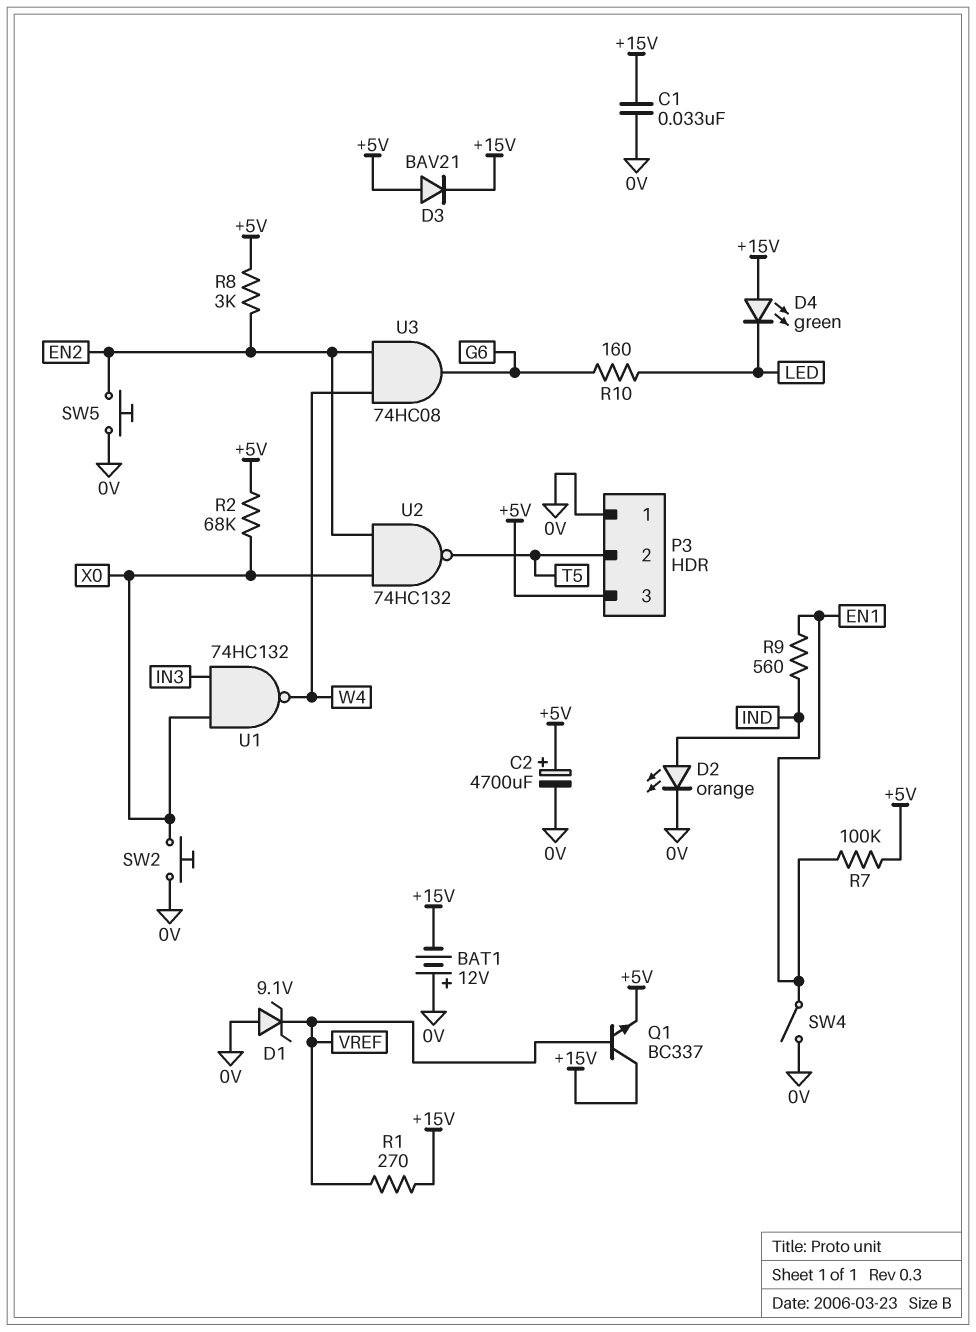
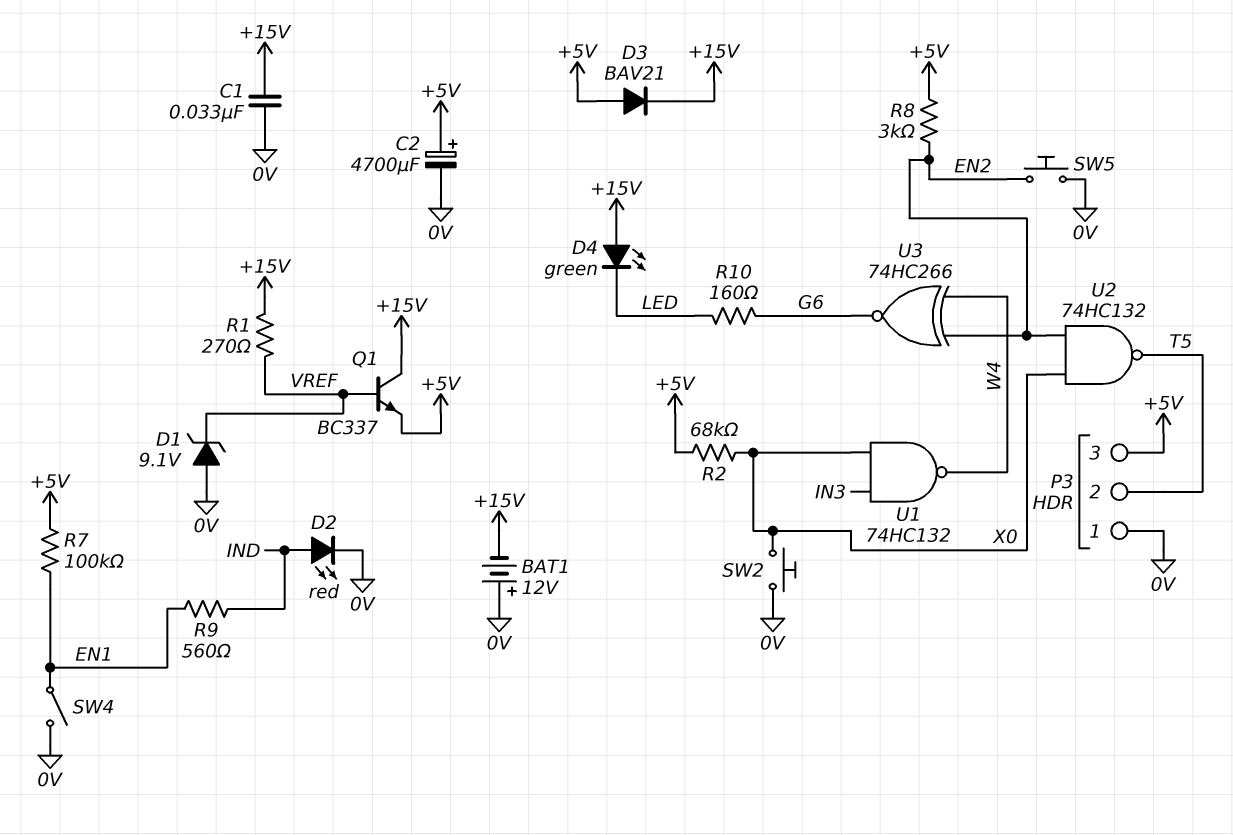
D2: LED orange (A IND, K 0V) -> LED red (A IND, K 0V)
U3: AND 74HC08 (in EN2, in W4, out G6) -> XNOR 74HC266 (in EN2, in W4, out G6)

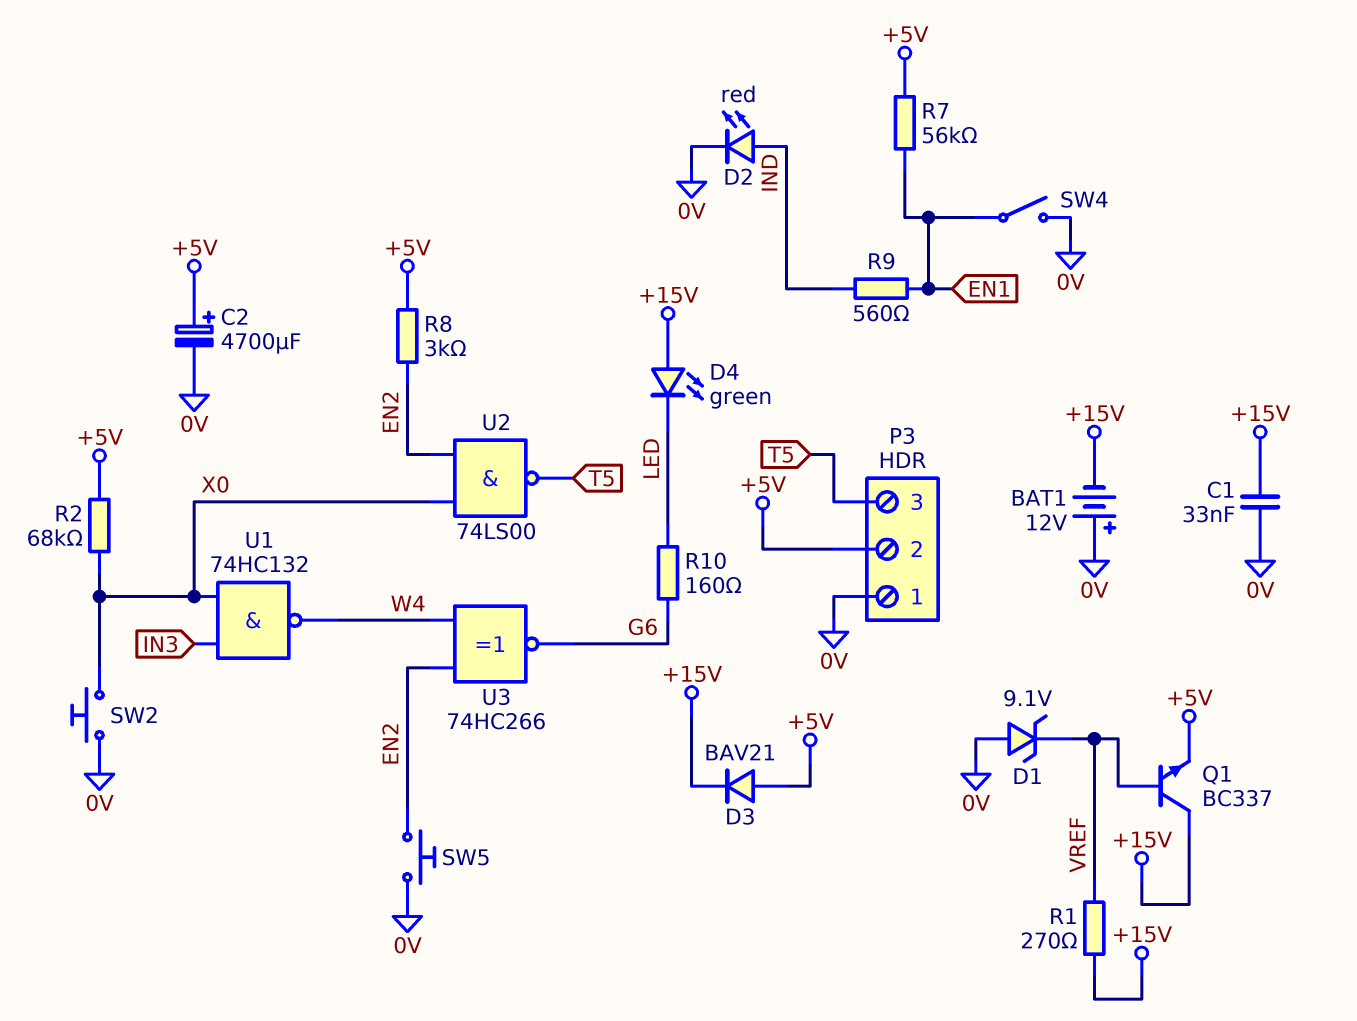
P3 pin 2: T5 -> +5V
P3 pin 3: +5V -> T5
R7: 100k (+5V, EN1) -> 56k (+5V, EN1)
U2: NAND 74HC132 (in EN2, in X0, out T5) -> NAND 74LS00 (in EN2, in X0, out T5)

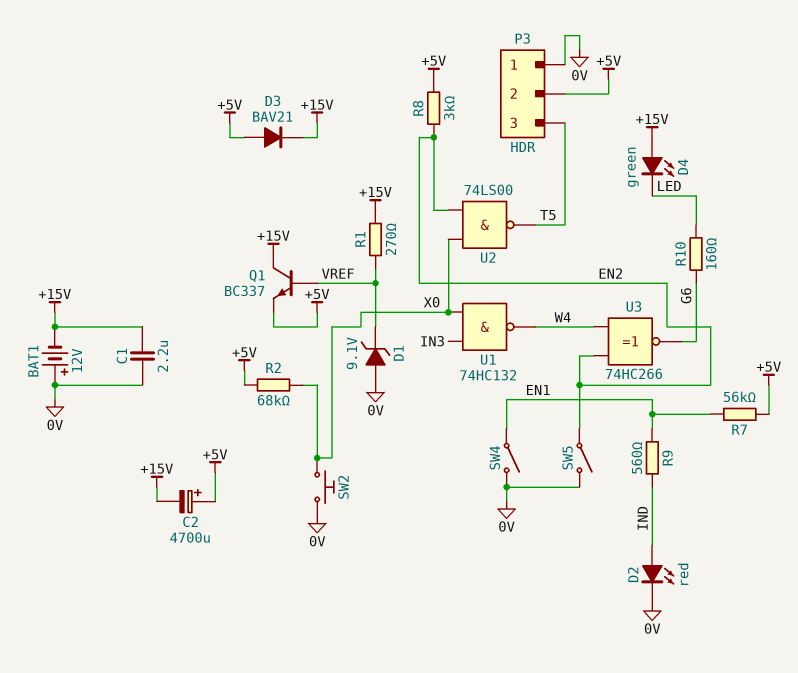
C1: 33nF (+15V, 0V) -> 2.2uF (+15V, 0V)
C2: 4700uF (plus +5V, minus 0V) -> 4700uF (plus +5V, minus +15V)
SW5: button (0V, EN2) -> switch (0V, EN2)

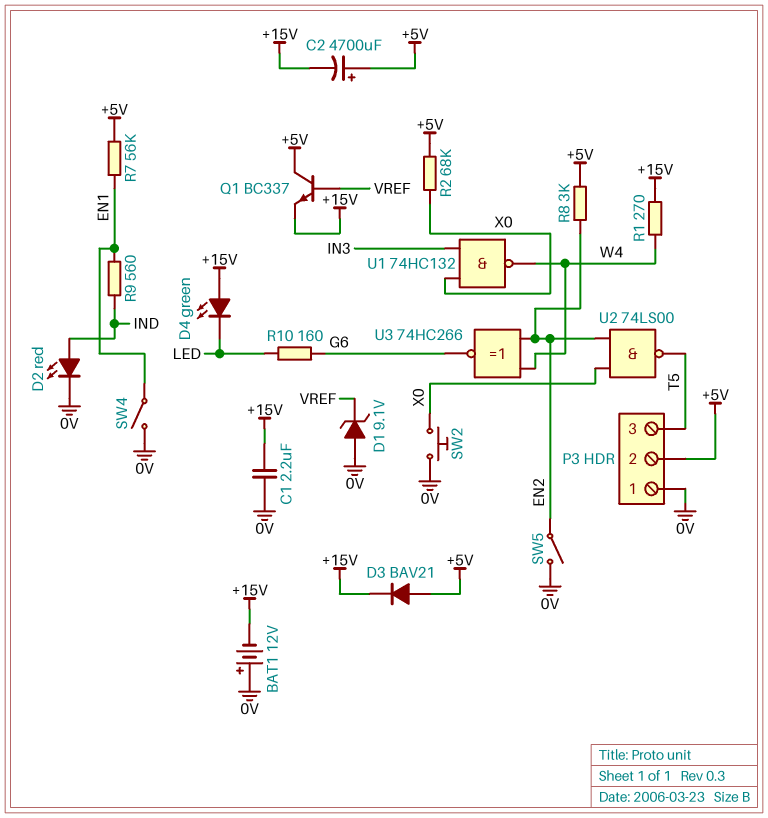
Q1: NPN BC337 (B VREF, C +15V, E +5V) -> NPN BC337 (B VREF, C +5V, E +15V)
R1: 270 (+15V, VREF) -> 270 (+15V, W4)

